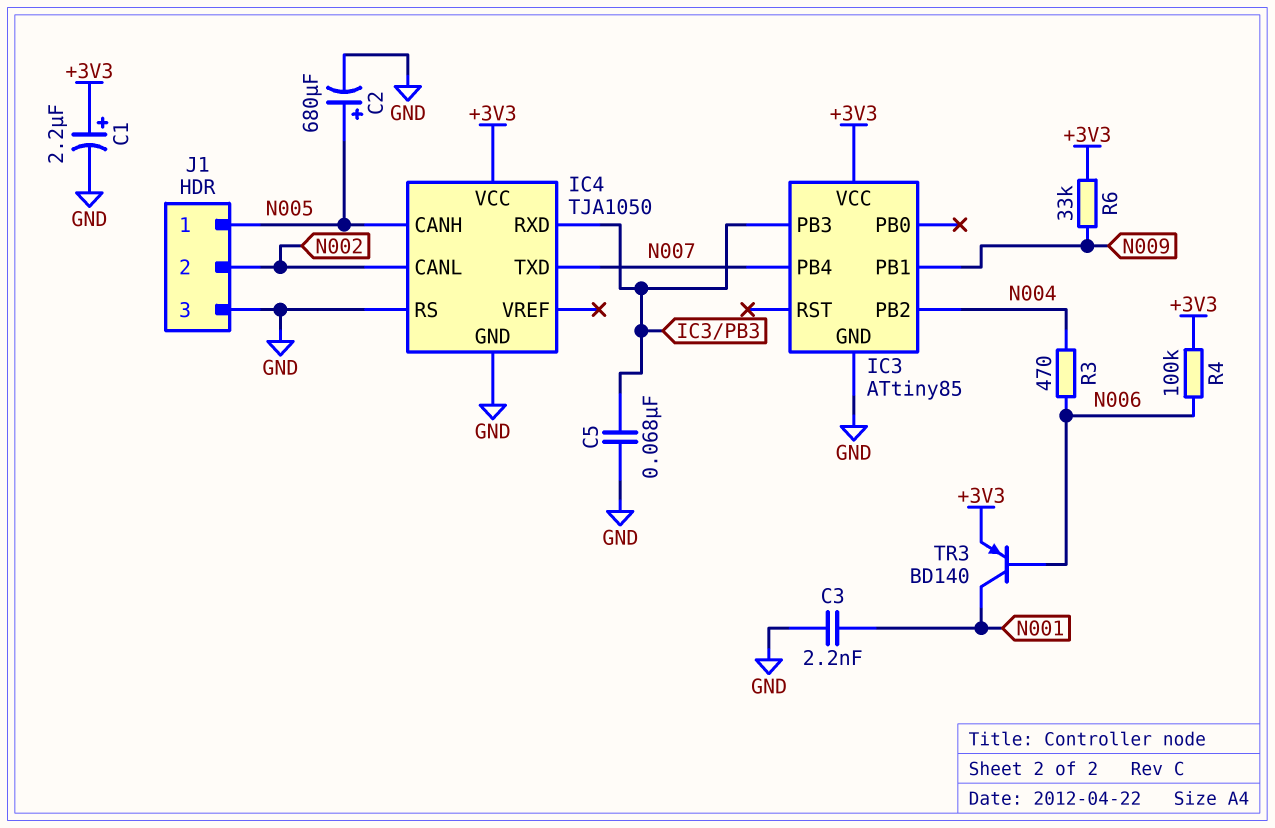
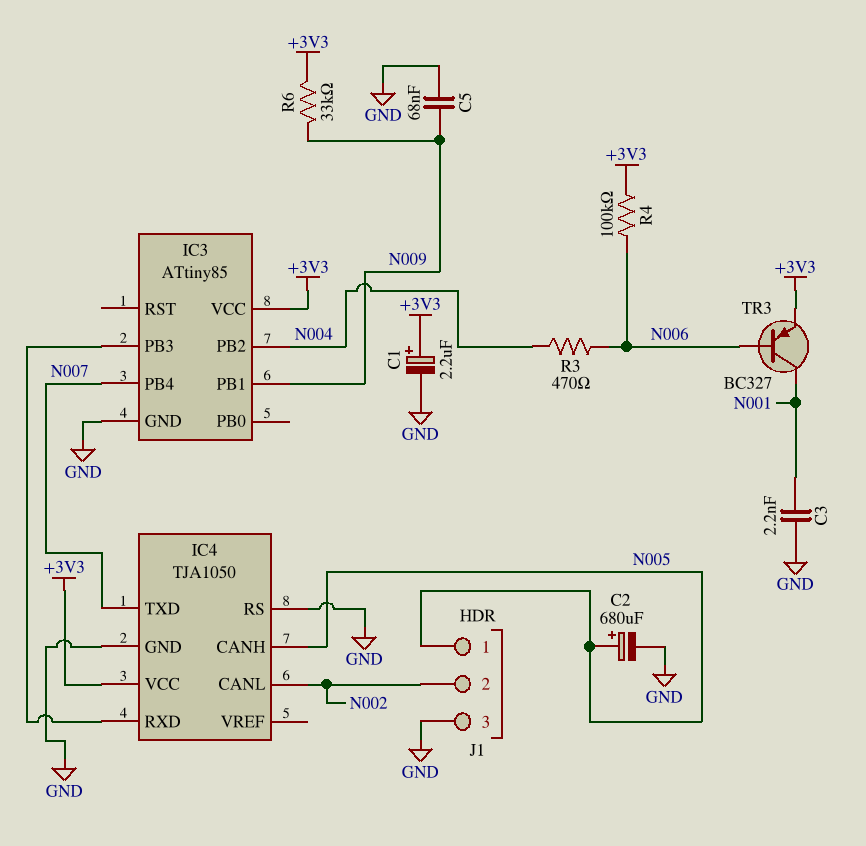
C5: 68nF (GND, IC3/PB3) -> 68nF (GND, N009)
TR3: PNP BD140 (B N006, C N001, E +3V3) -> PNP BC327 (B N006, C N001, E +3V3)

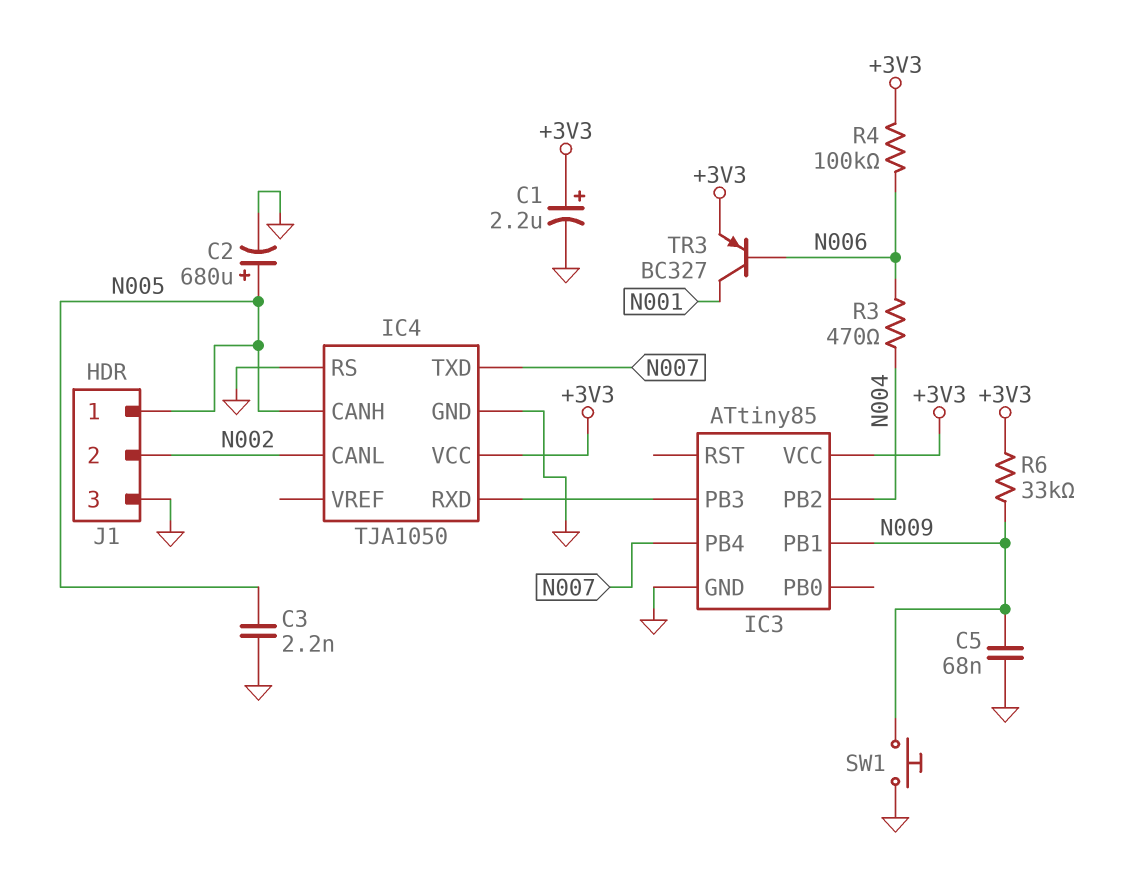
C3: 2.2nF (GND, N001) -> 2.2nF (GND, N005)
SW1: none -> button (GND, N009)

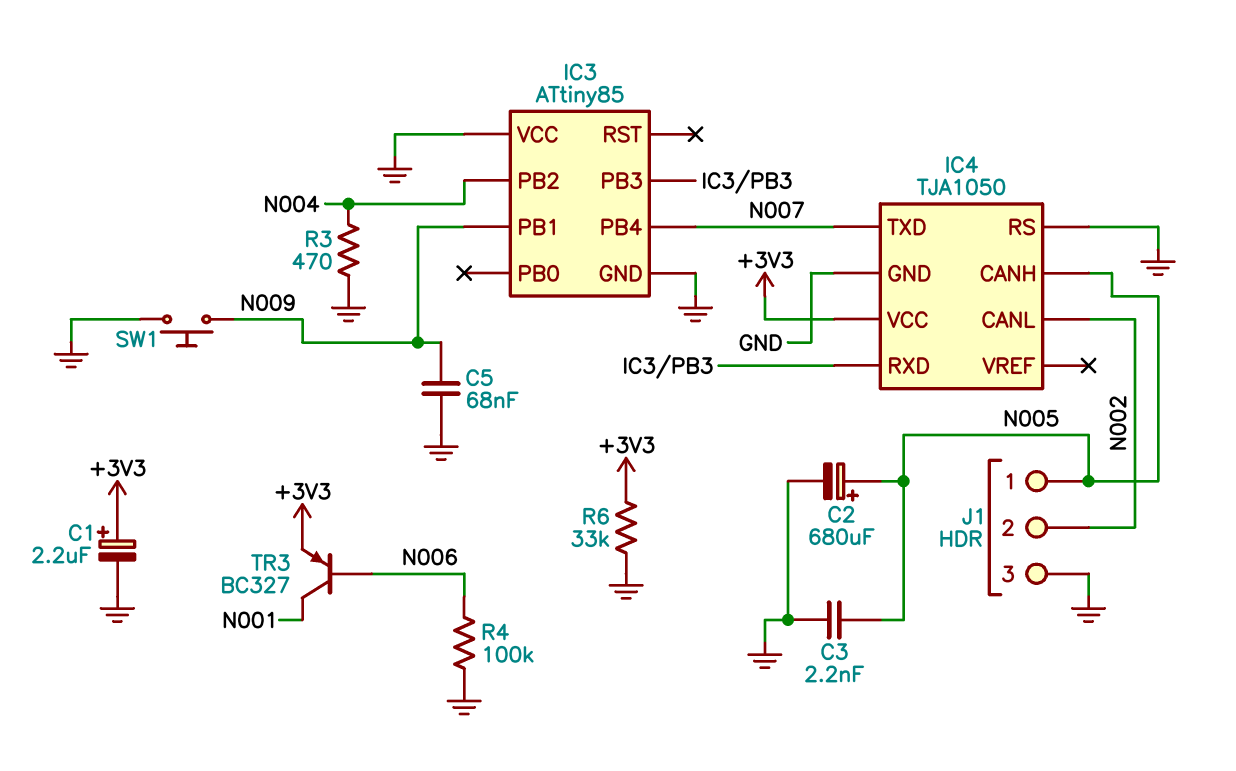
IC3 pin VCC: +3V3 -> GND
R3: 470 (N004, N006) -> 470 (GND, N004)
R4: 100k (+3V3, N006) -> 100k (GND, N006)
R6: 33k (+3V3, N009) -> 33k (+3V3, GND)

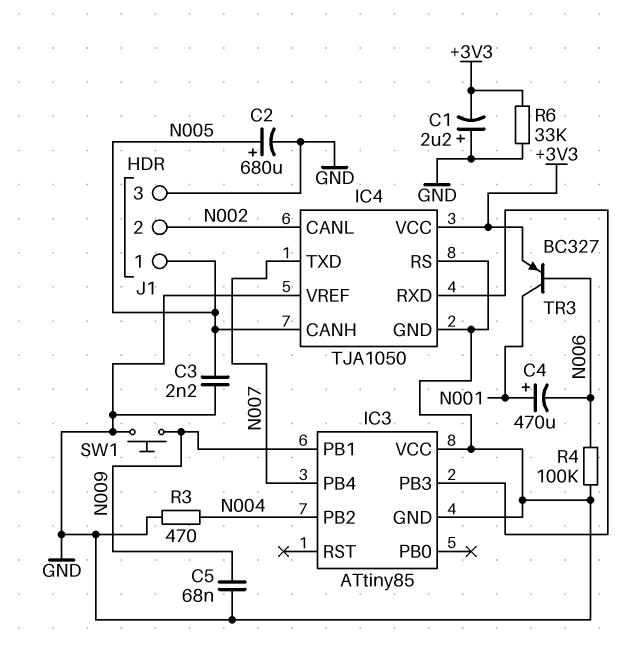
C1: 2.2uF (plus +3V3, minus GND) -> 2.2uF (plus GND, minus +3V3)
C4: none -> 470uF (plus N001, minus N006)
IC4 pin VREF: none -> GND

